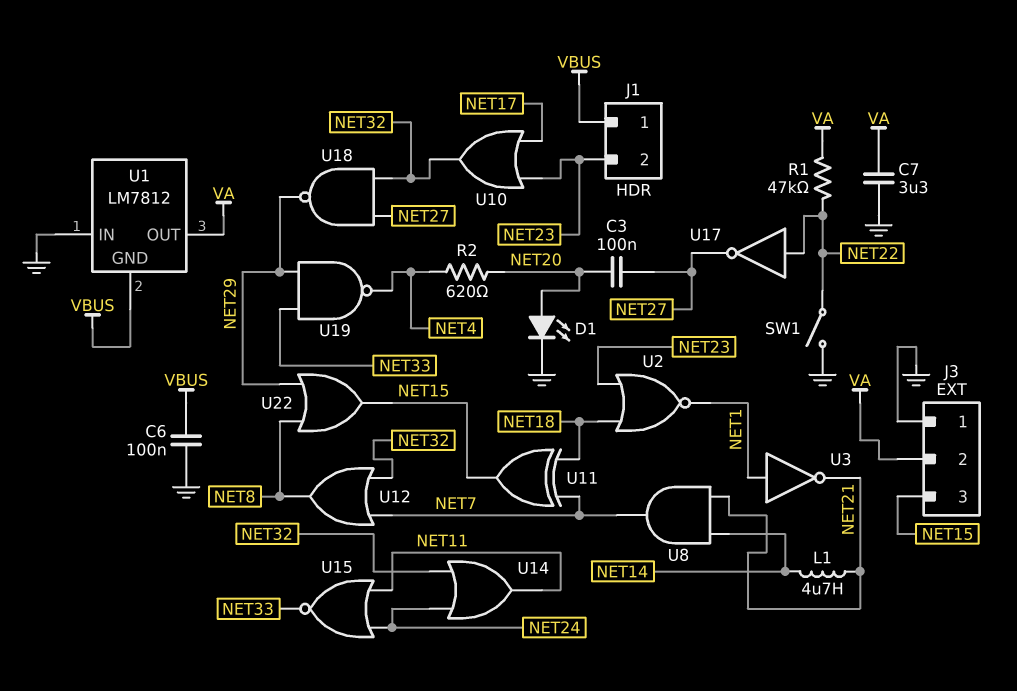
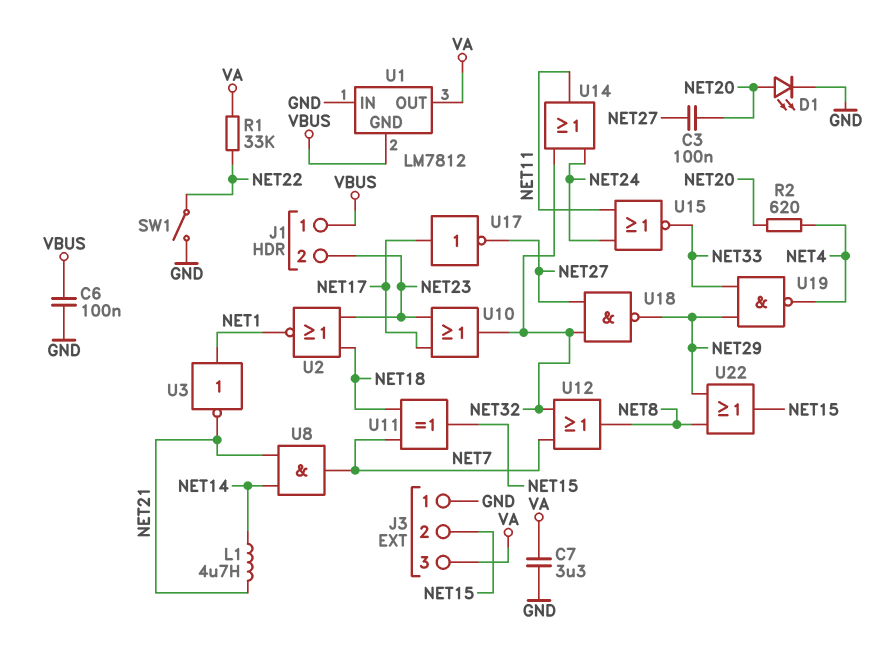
J3 pin 2: VA -> NET15
J3 pin 3: NET15 -> VA
R1: 47k (NET22, VA) -> 33k (NET22, VA)
U17: NOT (in NET22, out NET27) -> NOT (in NET17, out NET27)

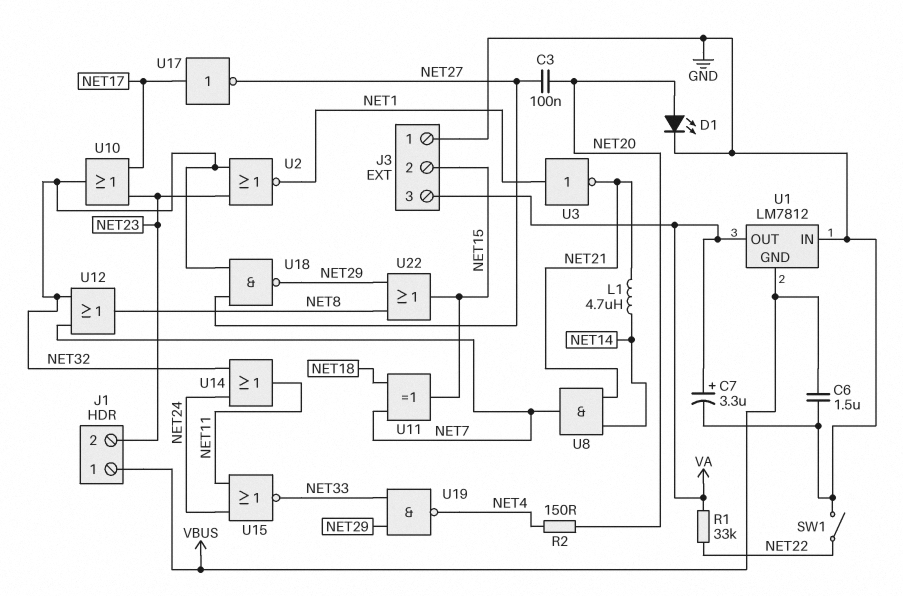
C6: 100nF (GND, VBUS) -> 1.5uF (GND, VBUS)
C7: 3.3uF (GND, VA) -> 3.3uF (plus VA, minus GND)
R2: 620 (NET4, NET20) -> 150 (NET4, NET20)
U2: NOR (in NET18, in NET23, out NET1) -> NOR (in NET23, in NET32, out NET1)

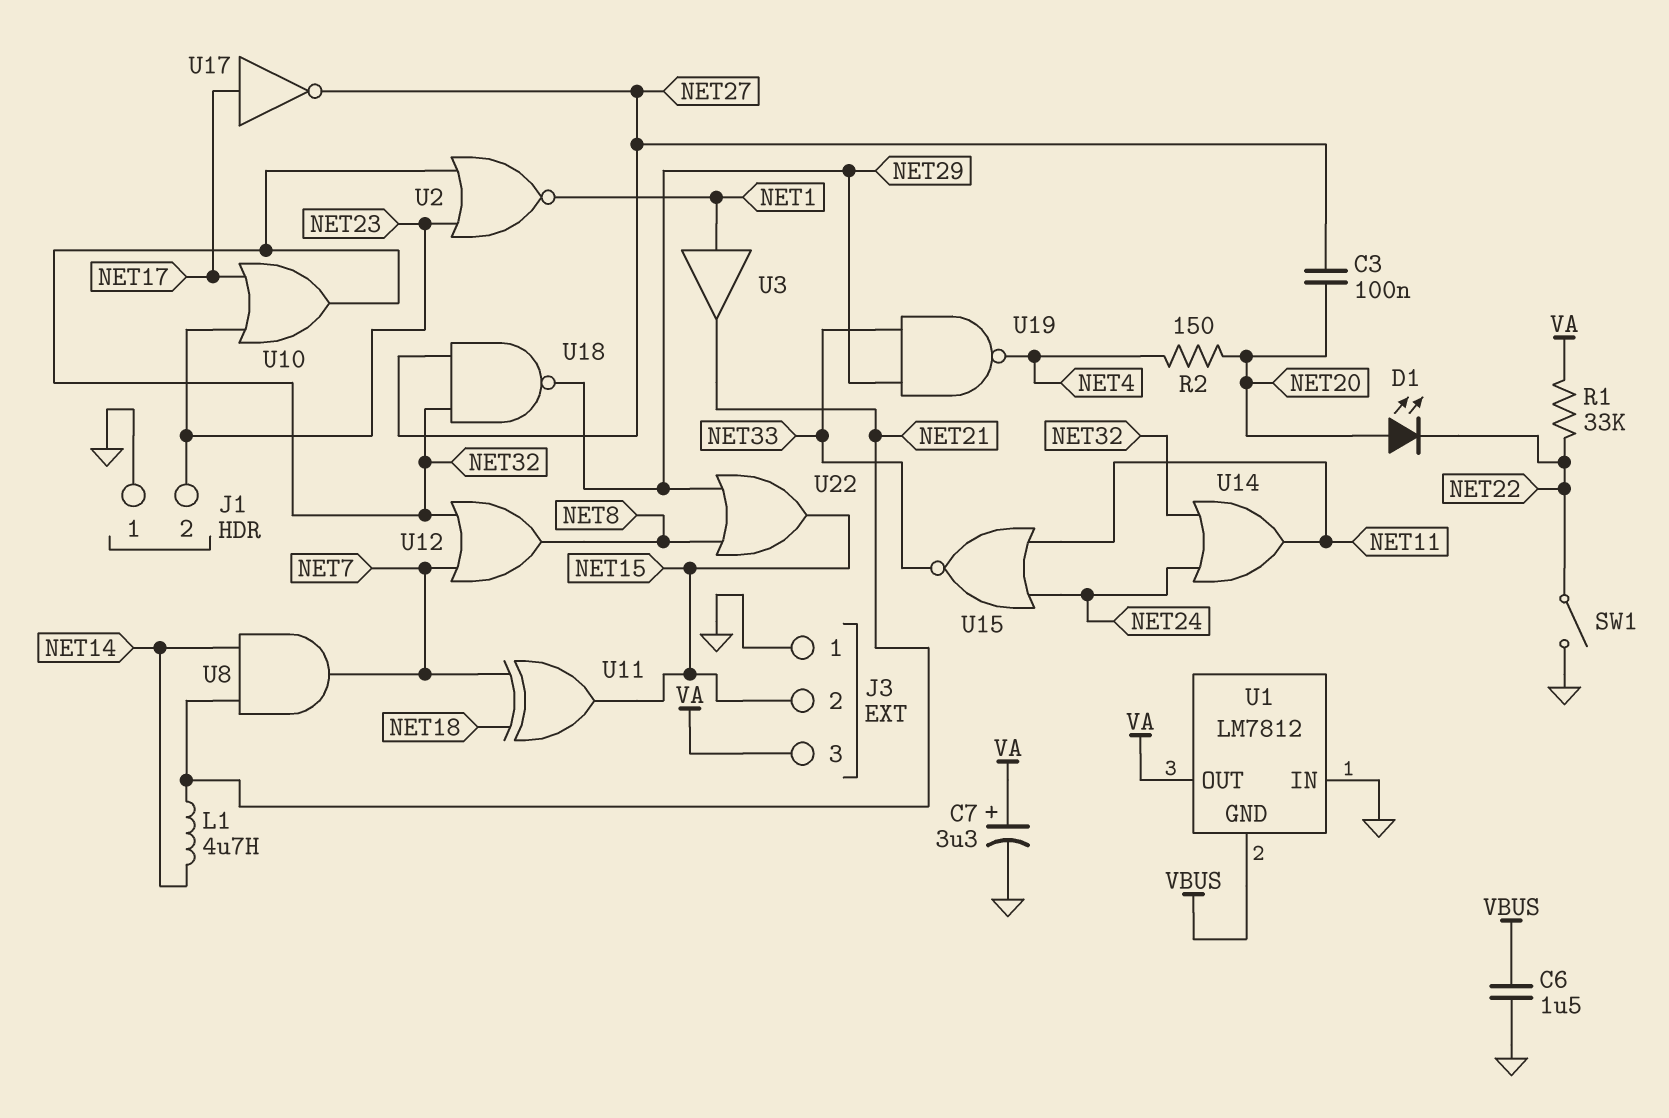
D1: LED (A NET20, K GND) -> LED (A NET20, K NET22)
J1 pin 1: VBUS -> GND
U3: NOT (in NET1, out NET21) -> buffer (in NET1, out NET21)

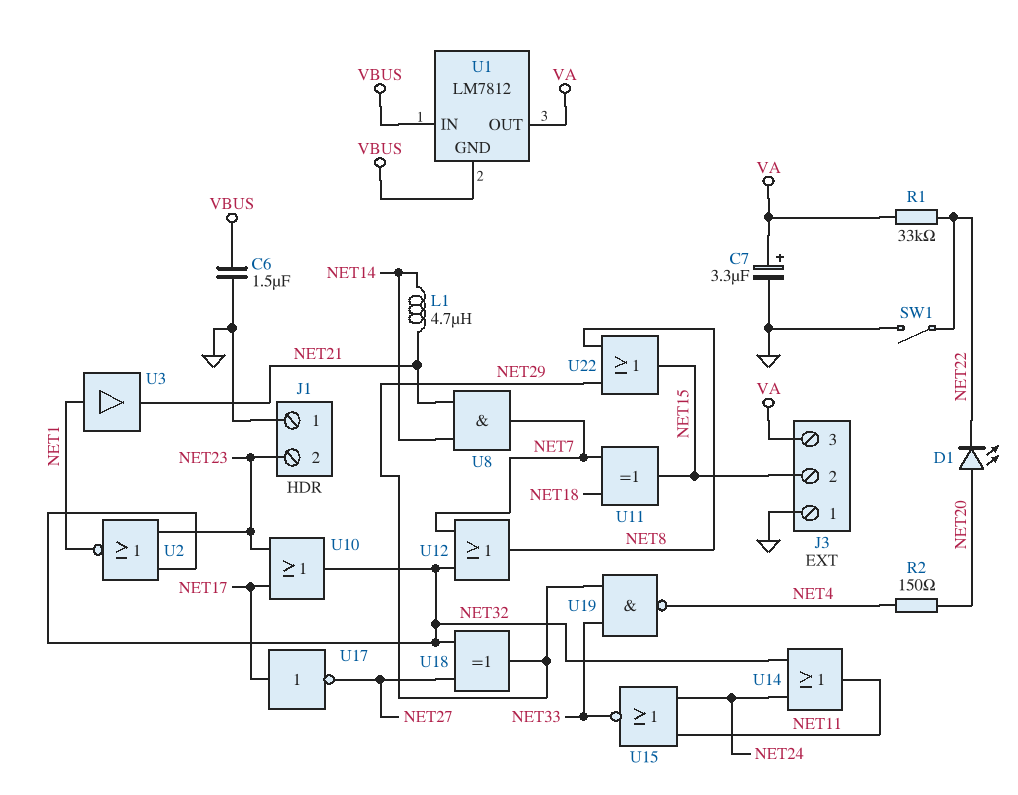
C3: 100nF (NET20, NET27) -> none
U1 pin IN: GND -> VBUS
U18: NAND (in NET27, in NET32, out NET29) -> XOR (in NET27, in NET32, out NET29)

